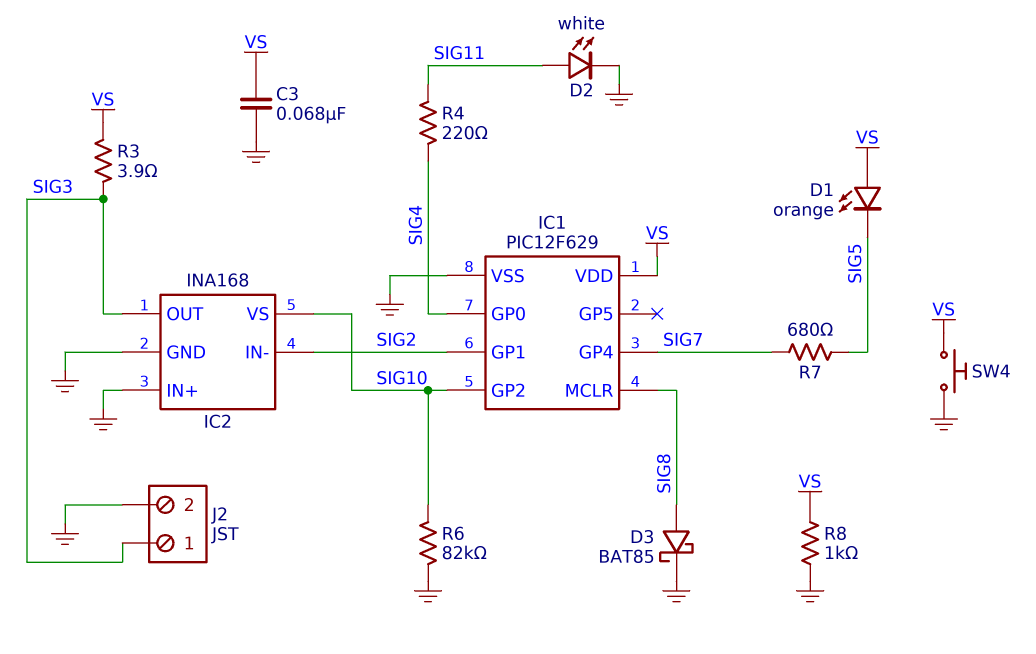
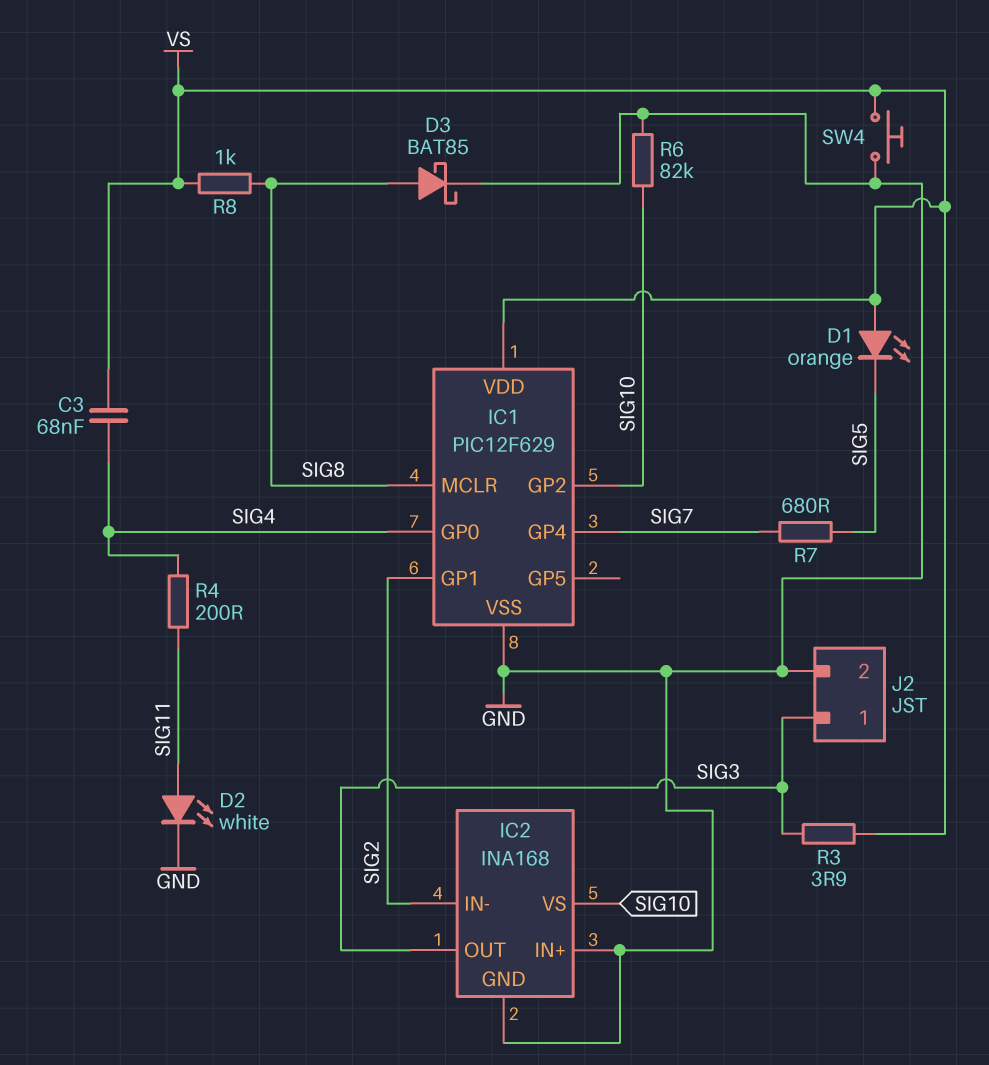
C3: 68nF (GND, VS) -> 68nF (SIG4, VS)
R4: 220 (SIG4, SIG11) -> 200 (SIG4, SIG11)
R8: 1k (GND, VS) -> 1k (SIG8, VS)

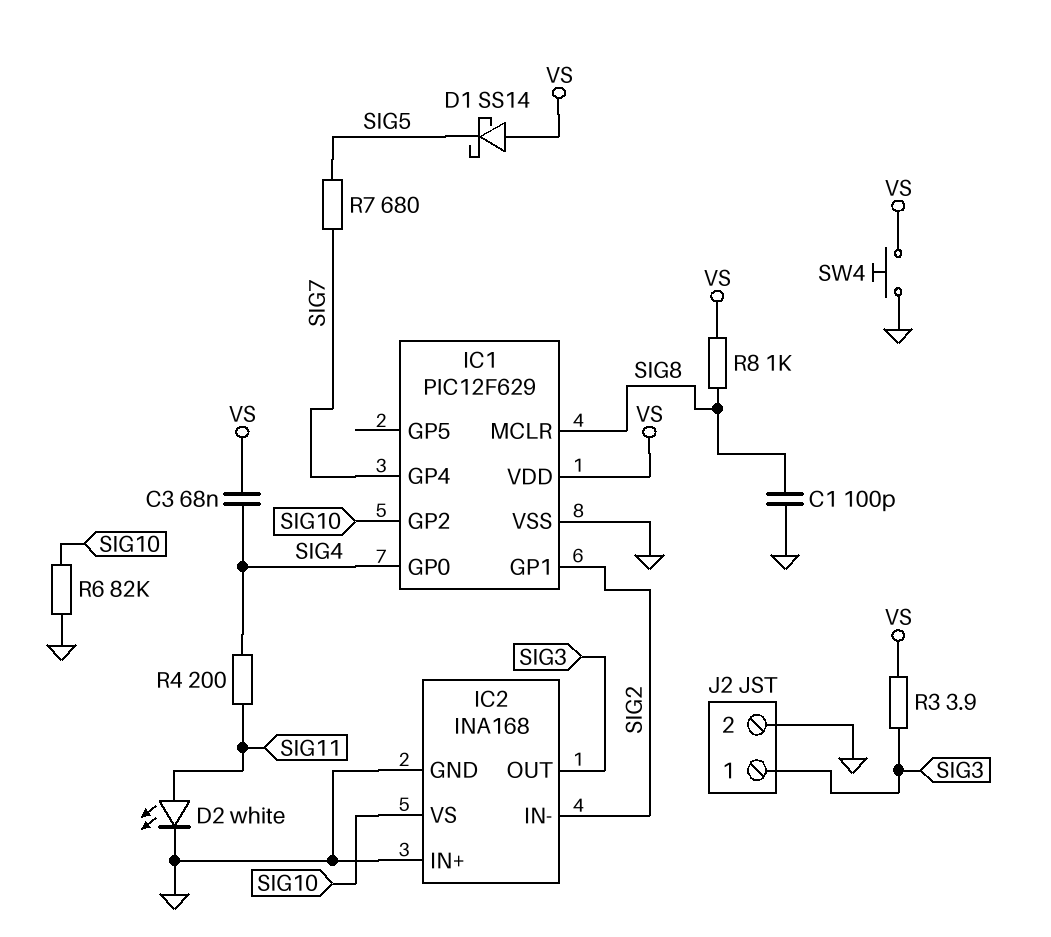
C1: none -> 100pF (GND, SIG8)
D1: LED orange (A VS, K SIG5) -> schottky SS14 (A VS, K SIG5)
D3: schottky BAT85 (A SIG8, K GND) -> none

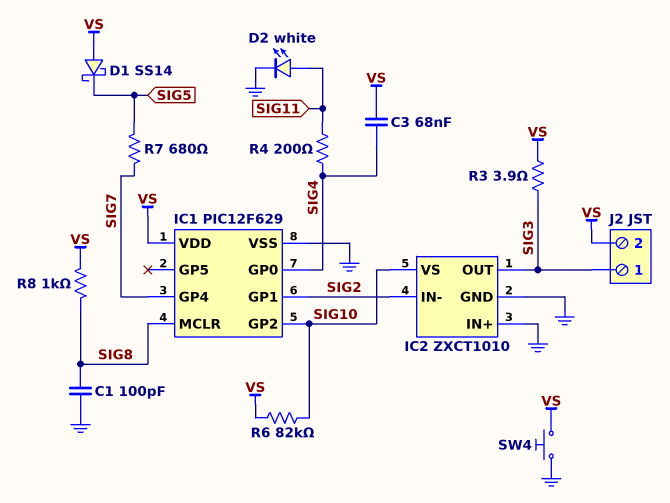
IC2: INA168 -> ZXCT1010
J2 pin 2: GND -> VS
R6: 82k (GND, SIG10) -> 82k (SIG10, VS)

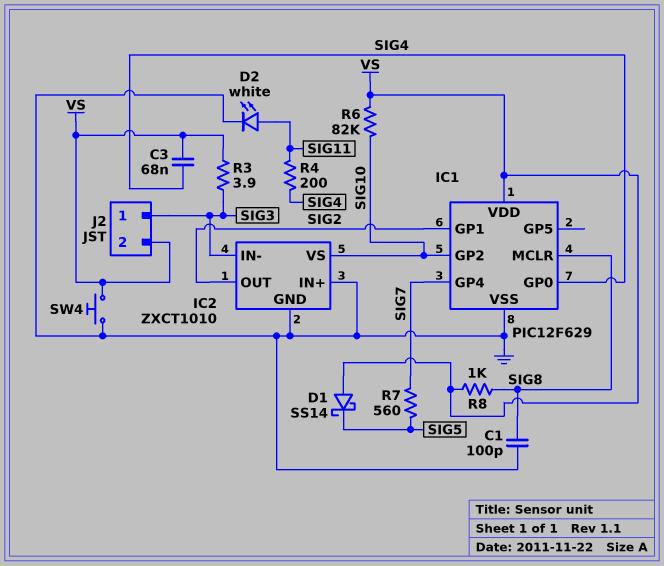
IC2 pin IN-: SIG2 -> SIG3
IC2 pin OUT: SIG3 -> SIG2
R7: 680 (SIG5, SIG7) -> 560 (SIG5, SIG7)

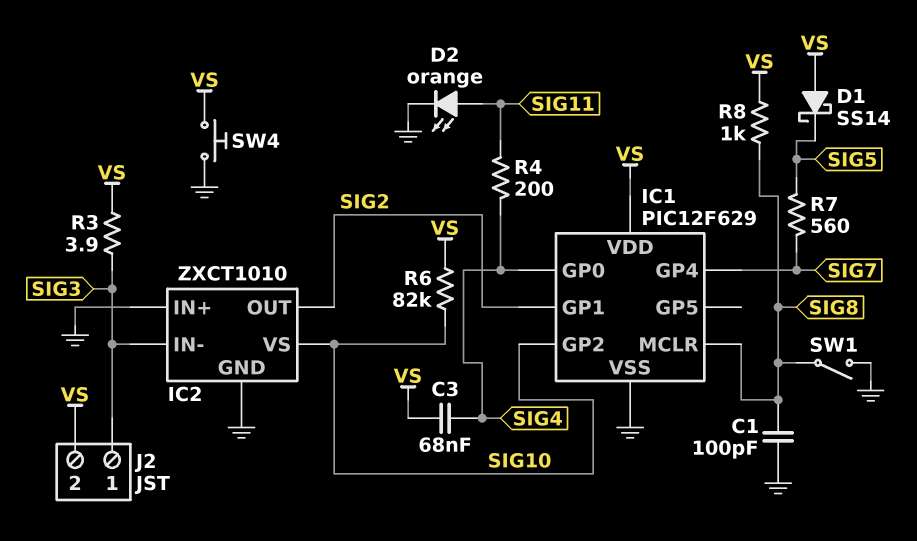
D2: LED white (A SIG11, K GND) -> LED orange (A SIG11, K GND)
SW1: none -> switch (GND, SIG8)

